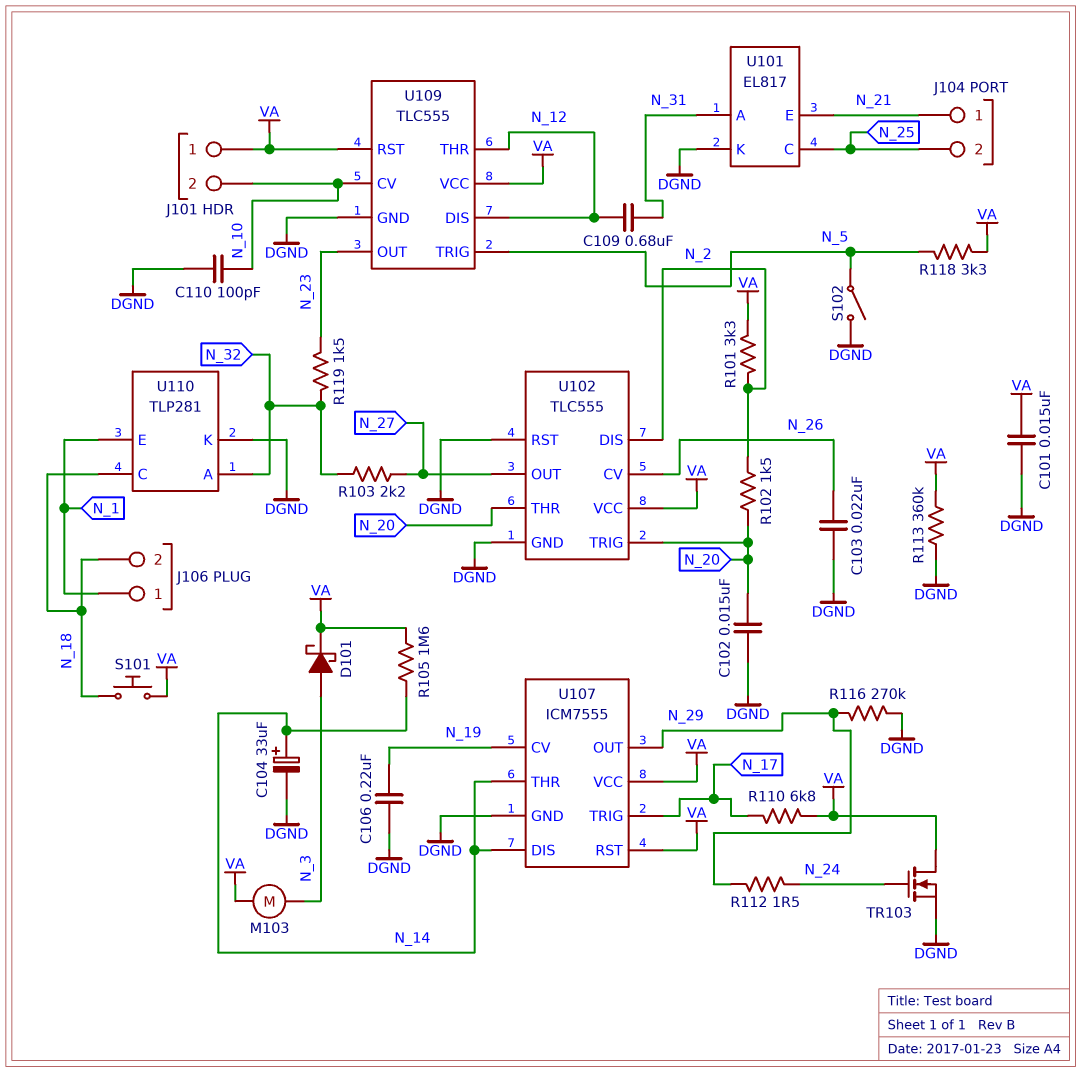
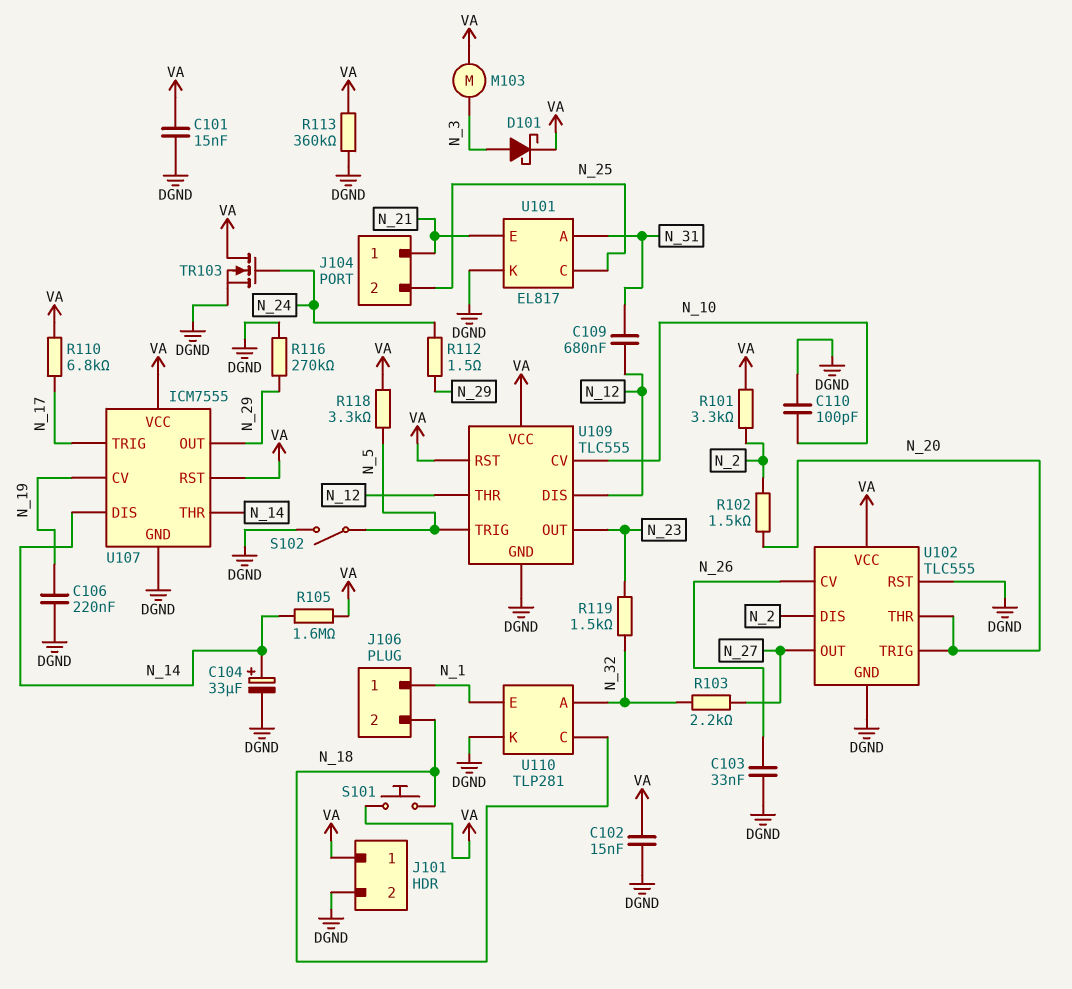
C102: 15nF (DGND, N_20) -> 15nF (DGND, VA)
C103: 22nF (DGND, N_26) -> 33nF (DGND, N_26)
J101 pin 2: N_10 -> DGND

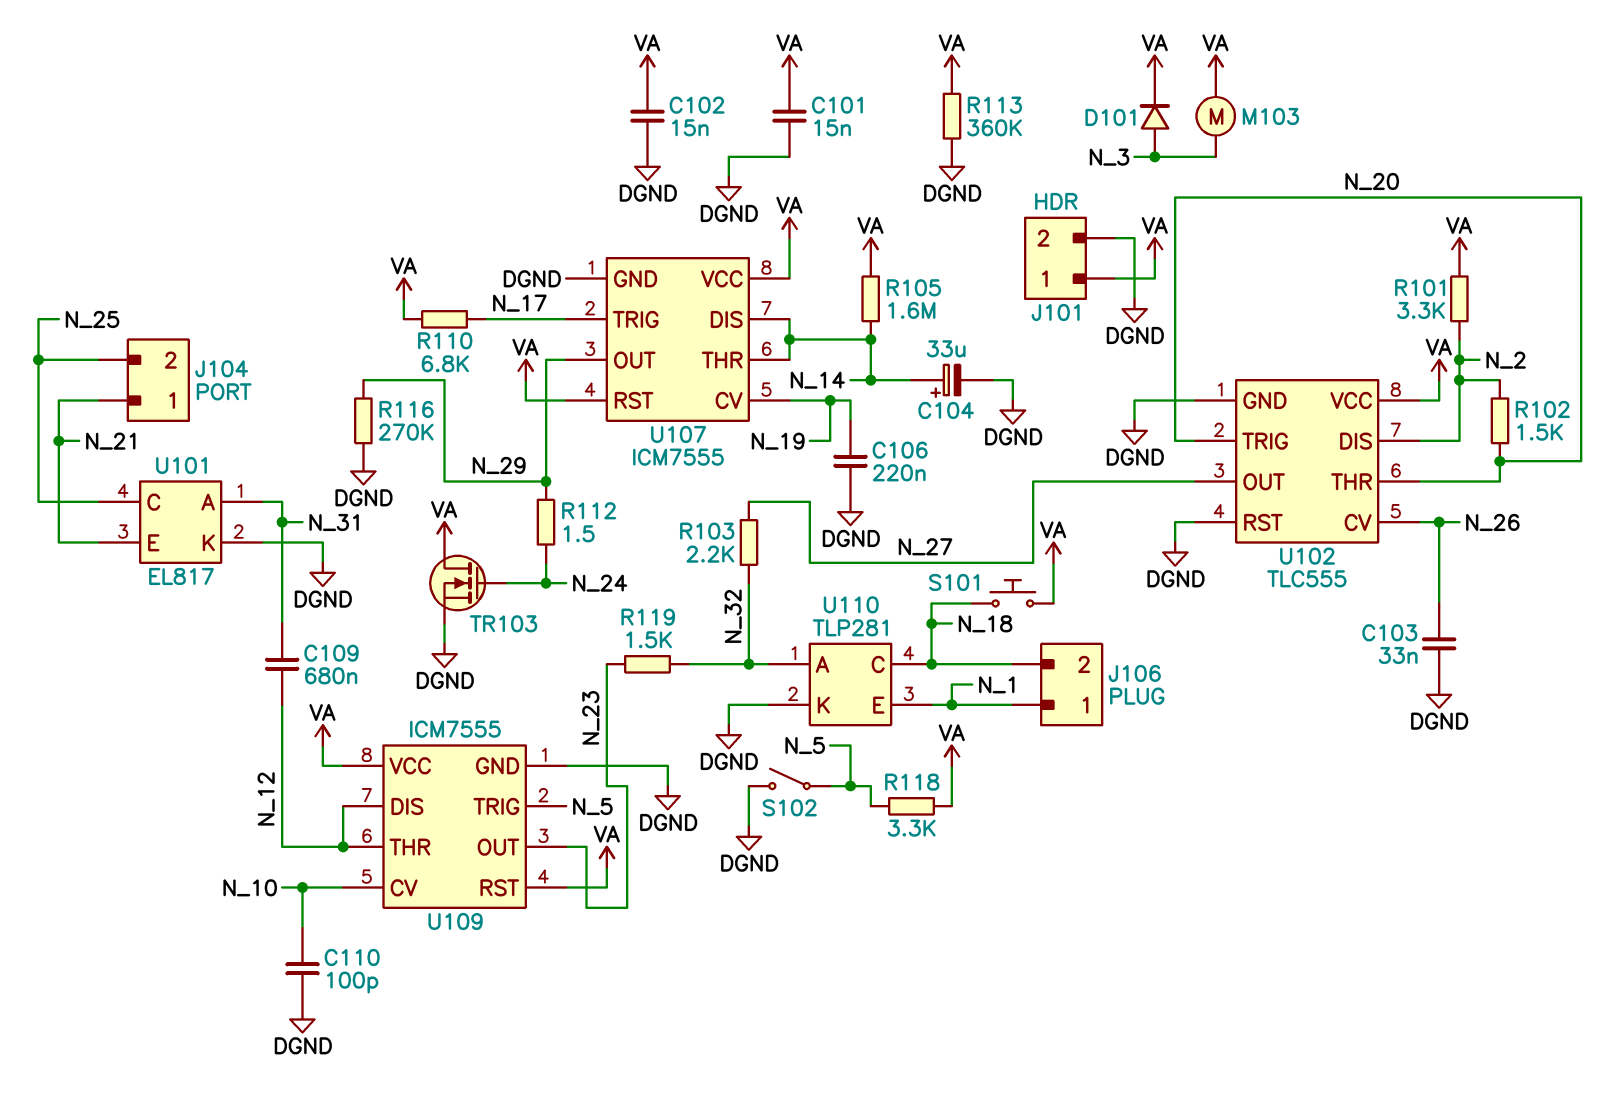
D101: schottky (A N_3, K VA) -> diode (A N_3, K VA)
U109: TLC555 -> ICM7555

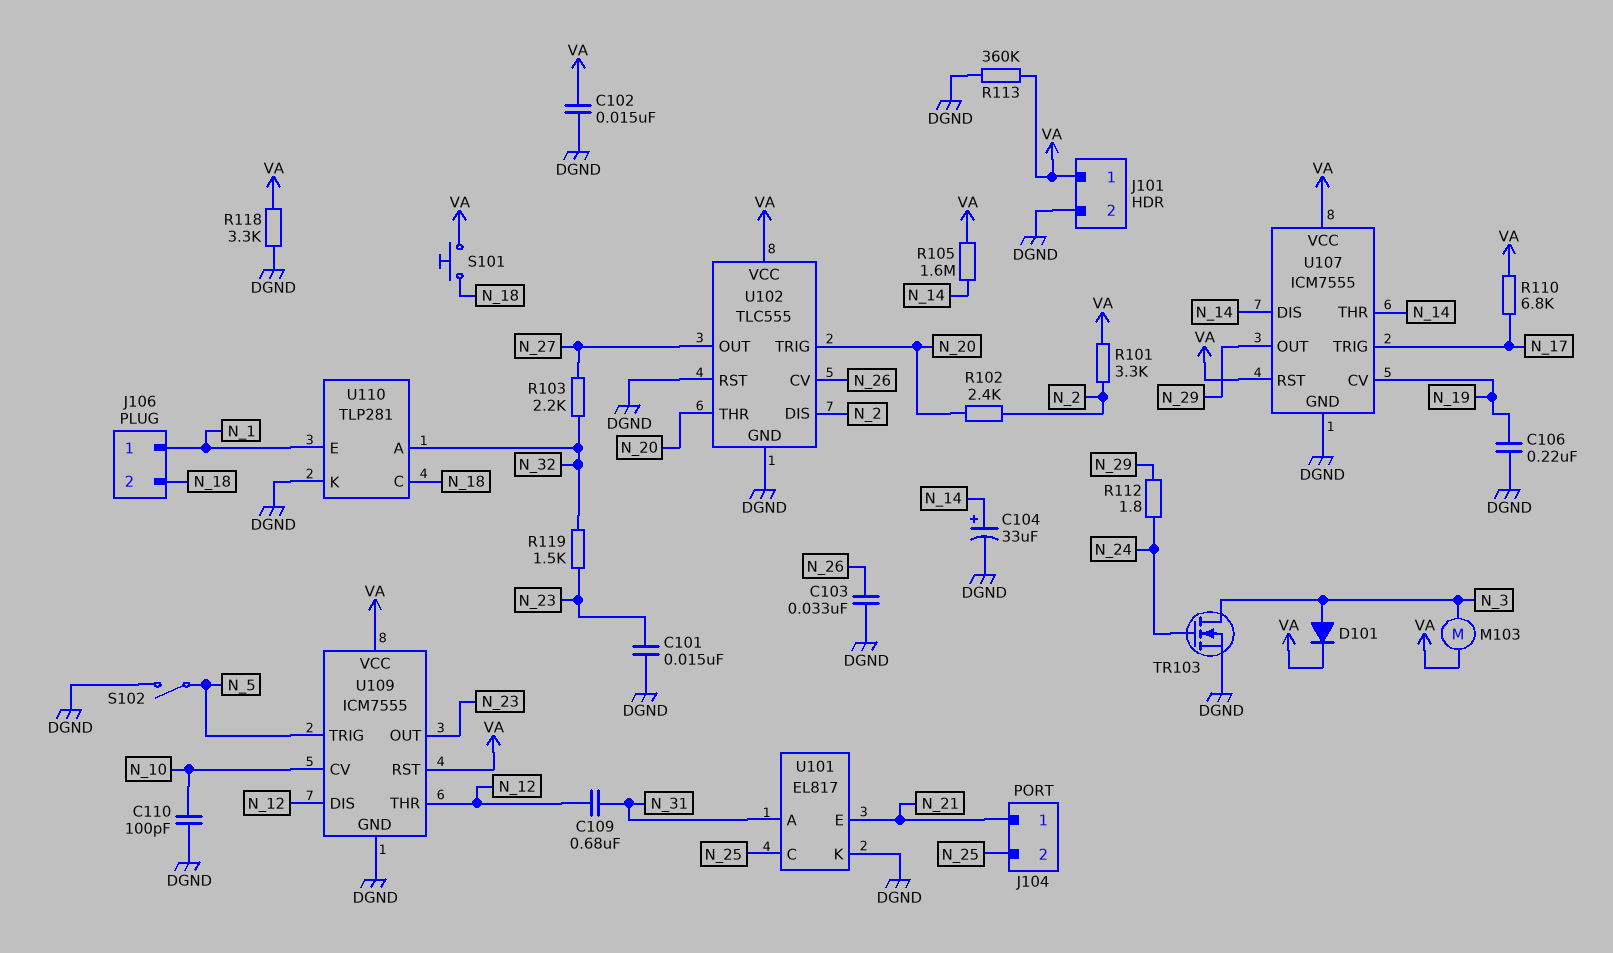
C101: 15nF (DGND, VA) -> 15nF (DGND, N_23)
R102: 1.5k (N_2, N_20) -> 2.4k (N_2, N_20)
R112: 1.5 (N_24, N_29) -> 1.8 (N_24, N_29)
R116: 270k (DGND, N_29) -> none
R118: 3.3k (N_5, VA) -> 3.3k (DGND, VA)
TR103: NMOS (G N_24, D VA, S DGND) -> NMOS (G N_24, D N_3, S DGND)

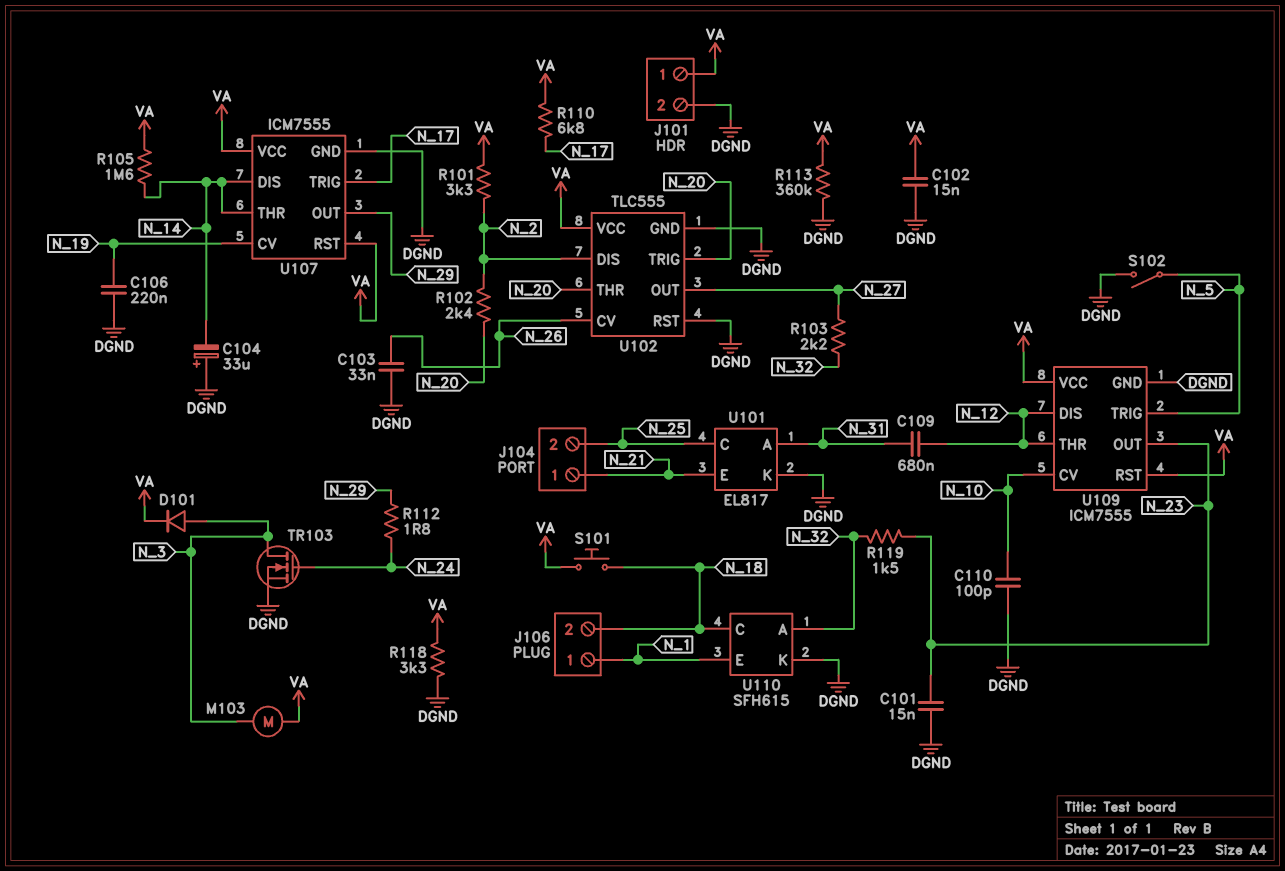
C104: 33uF (plus N_14, minus DGND) -> 33uF (plus DGND, minus N_14)
U110: TLP281 -> SFH615

